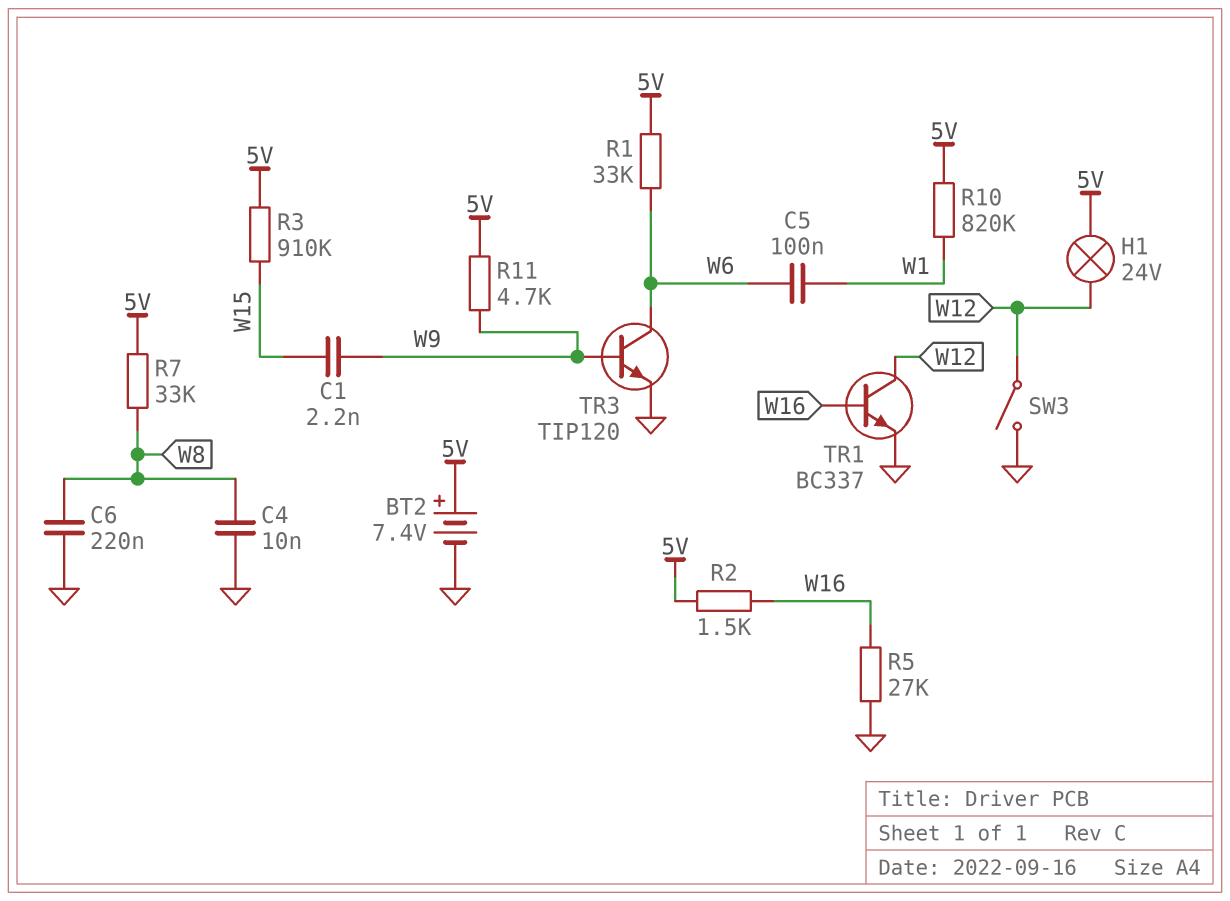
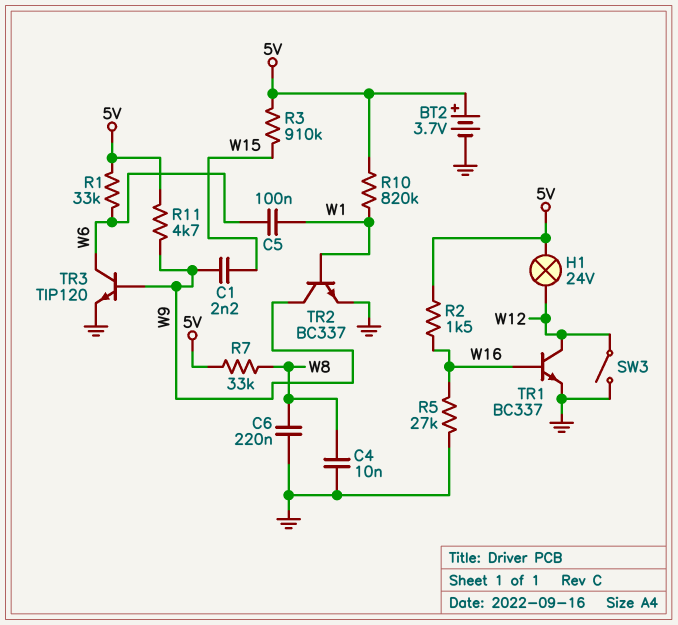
BT2: 7.4V (plus 5V, minus GND) -> 3.7V (plus 5V, minus GND)
TR2: none -> NPN BC337 (B W1, C W9, E GND)

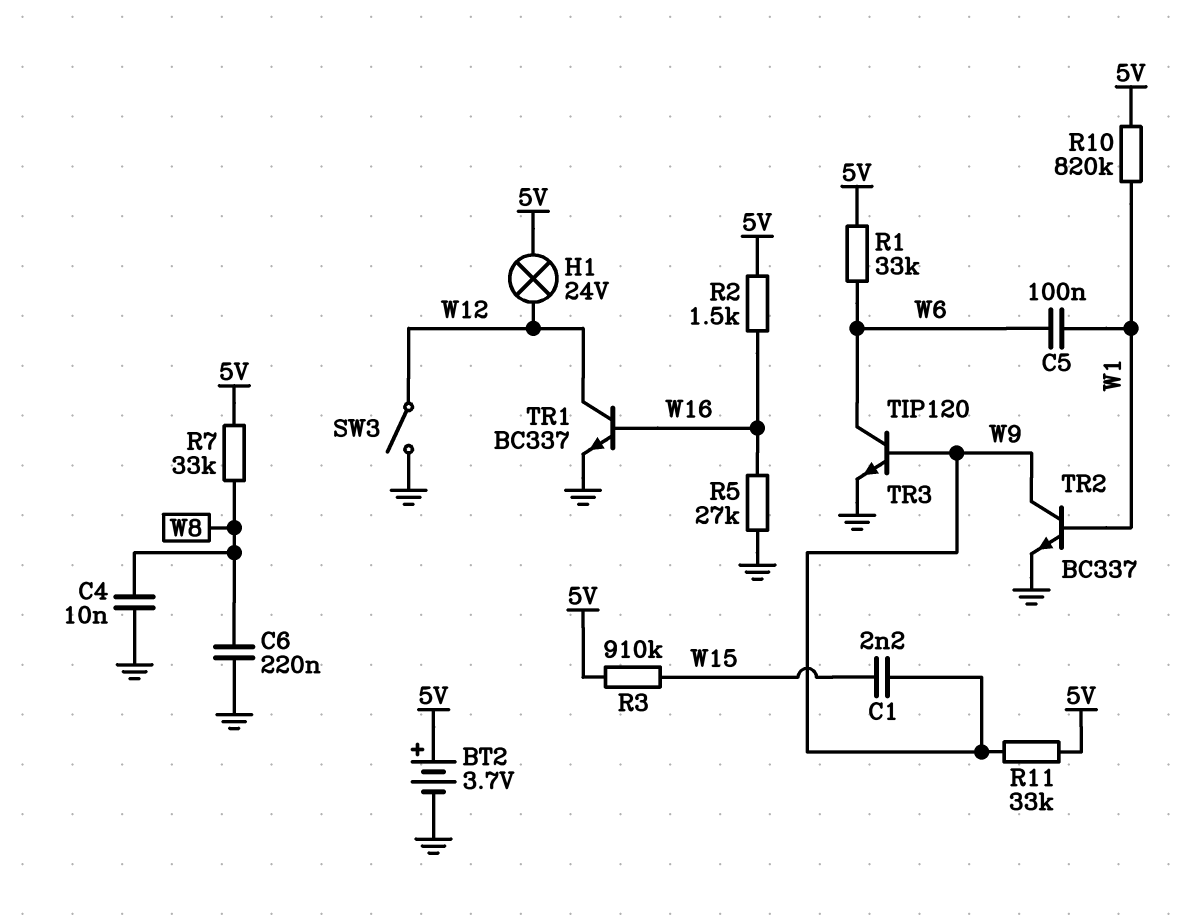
R11: 4.7k (5V, W9) -> 33k (5V, W9)

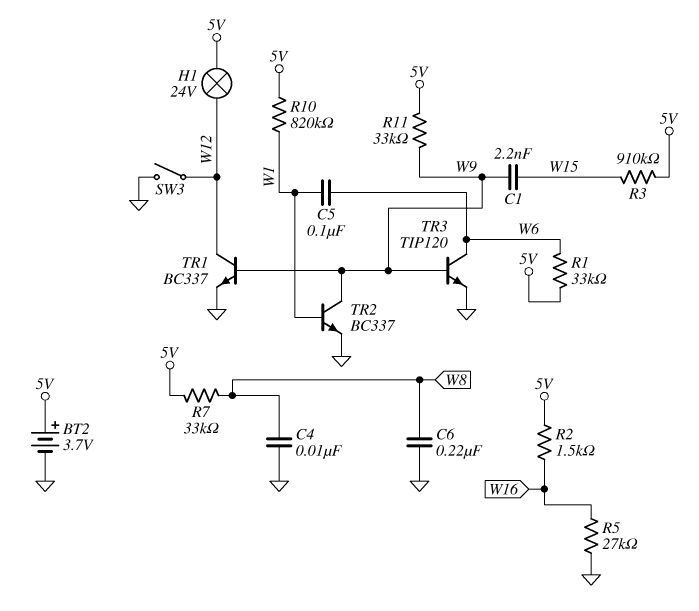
TR1: NPN BC337 (B W16, C W12, E GND) -> NPN BC337 (B W9, C W12, E GND)

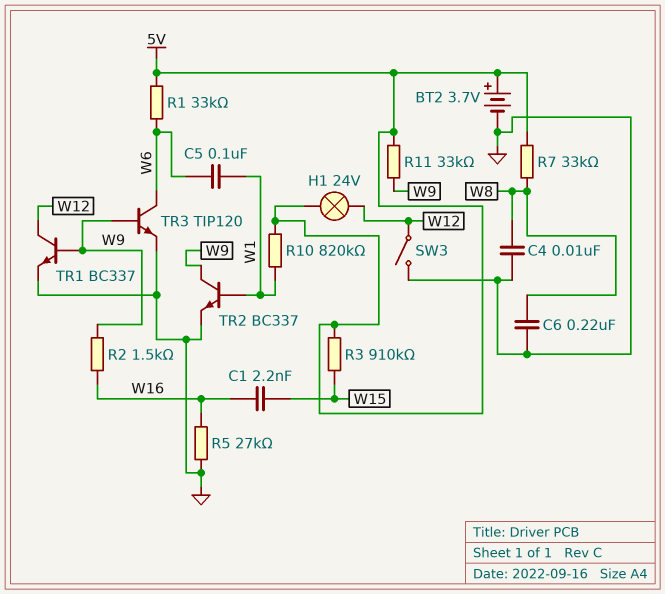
C1: 2.2nF (W9, W15) -> 2.2nF (W15, W16)
R2: 1.5k (5V, W16) -> 1.5k (W9, W16)

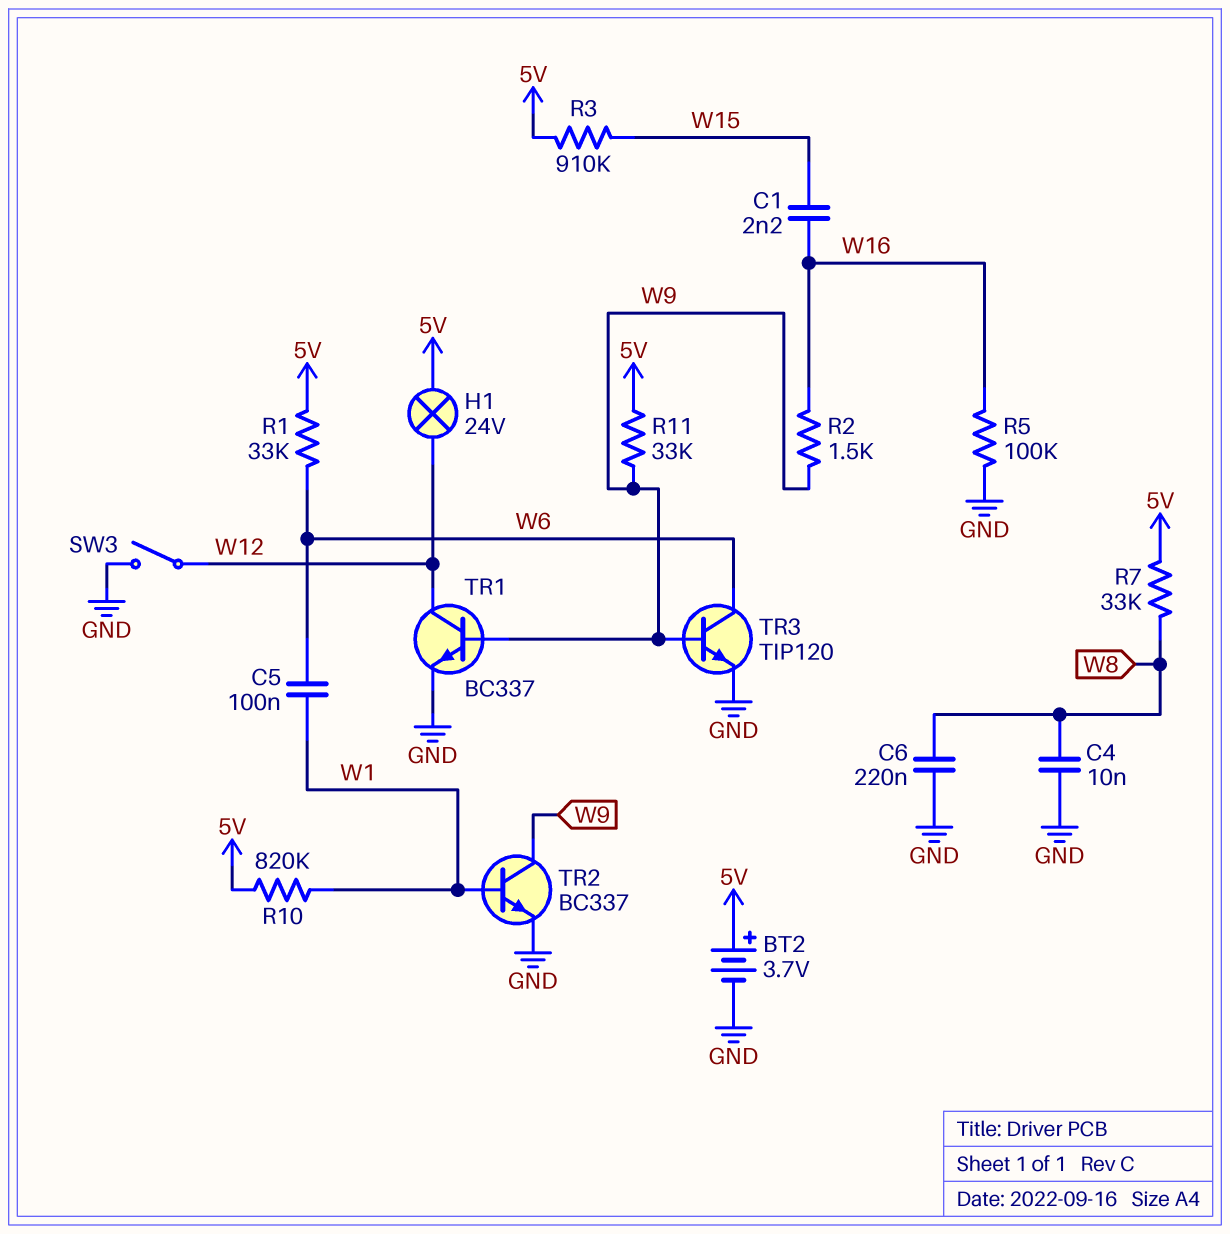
R5: 27k (GND, W16) -> 100k (GND, W16)

